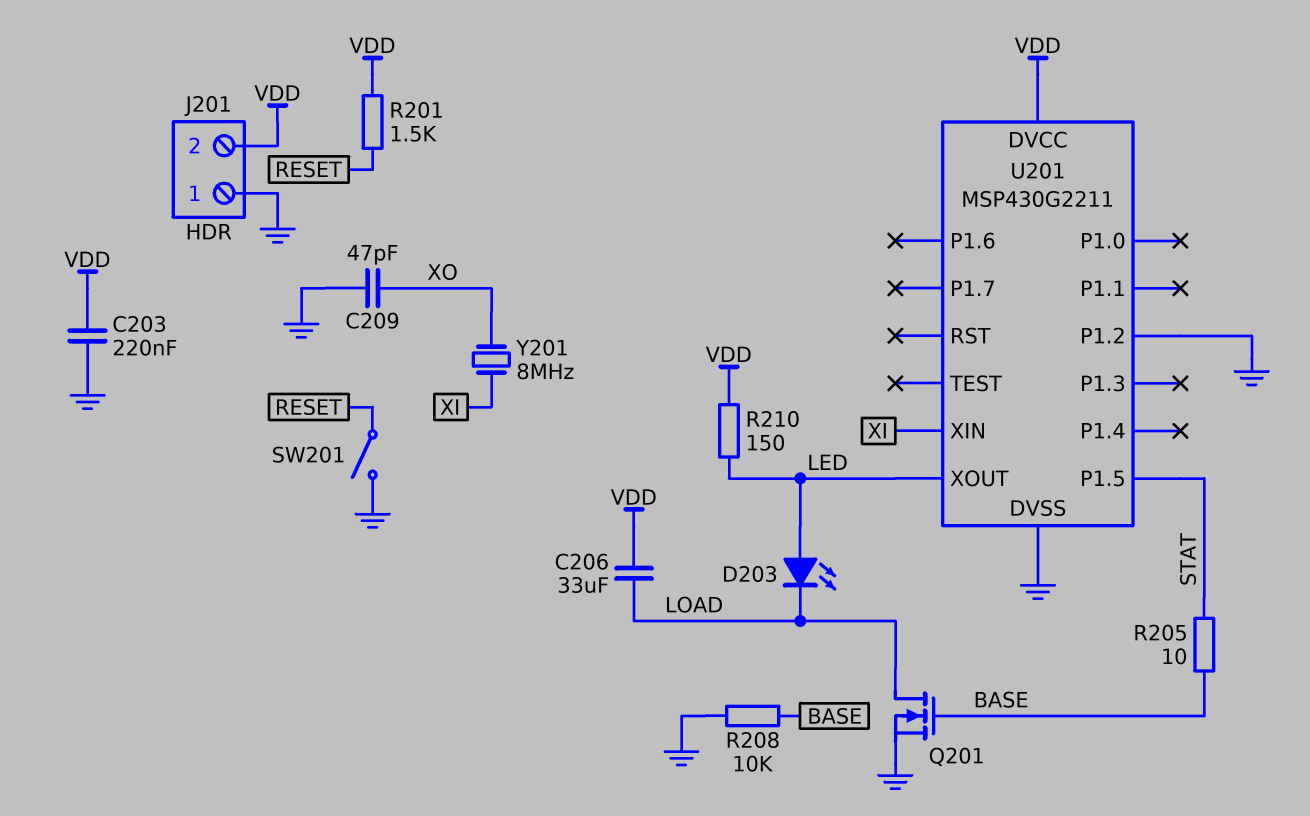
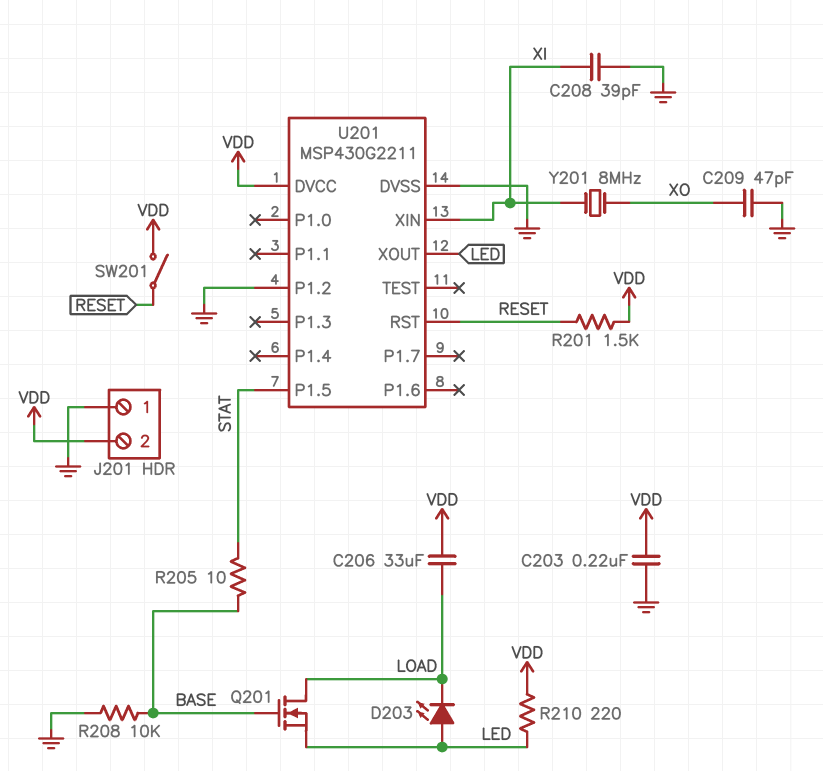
C208: none -> 39pF (GND, XI)
Q201: NMOS (G BASE, D LOAD, S GND) -> NMOS (G BASE, D LOAD, S LED)
R210: 150 (LED, VDD) -> 220 (LED, VDD)
SW201: switch (GND, RESET) -> switch (RESET, VDD)
U201 pin RST: none -> RESET

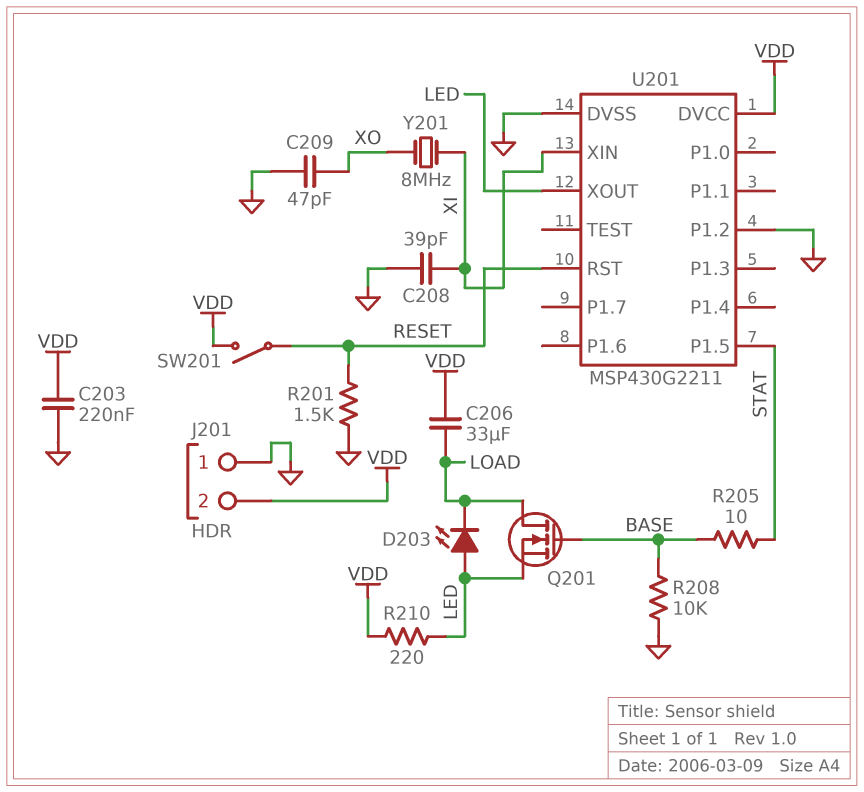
R201: 1.5k (RESET, VDD) -> 1.5k (GND, RESET)

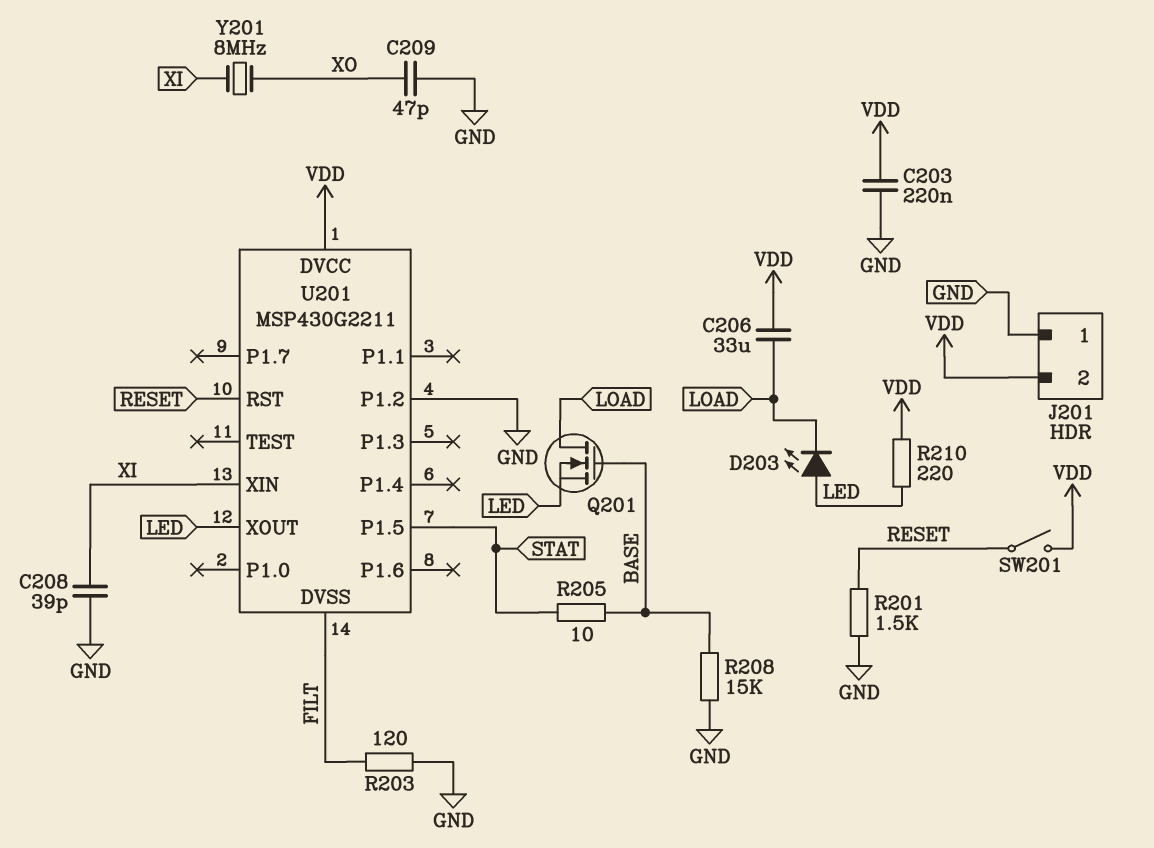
R203: none -> 120 (FILT, GND)
R208: 10k (BASE, GND) -> 15k (BASE, GND)
U201 pin DVSS: GND -> FILT

